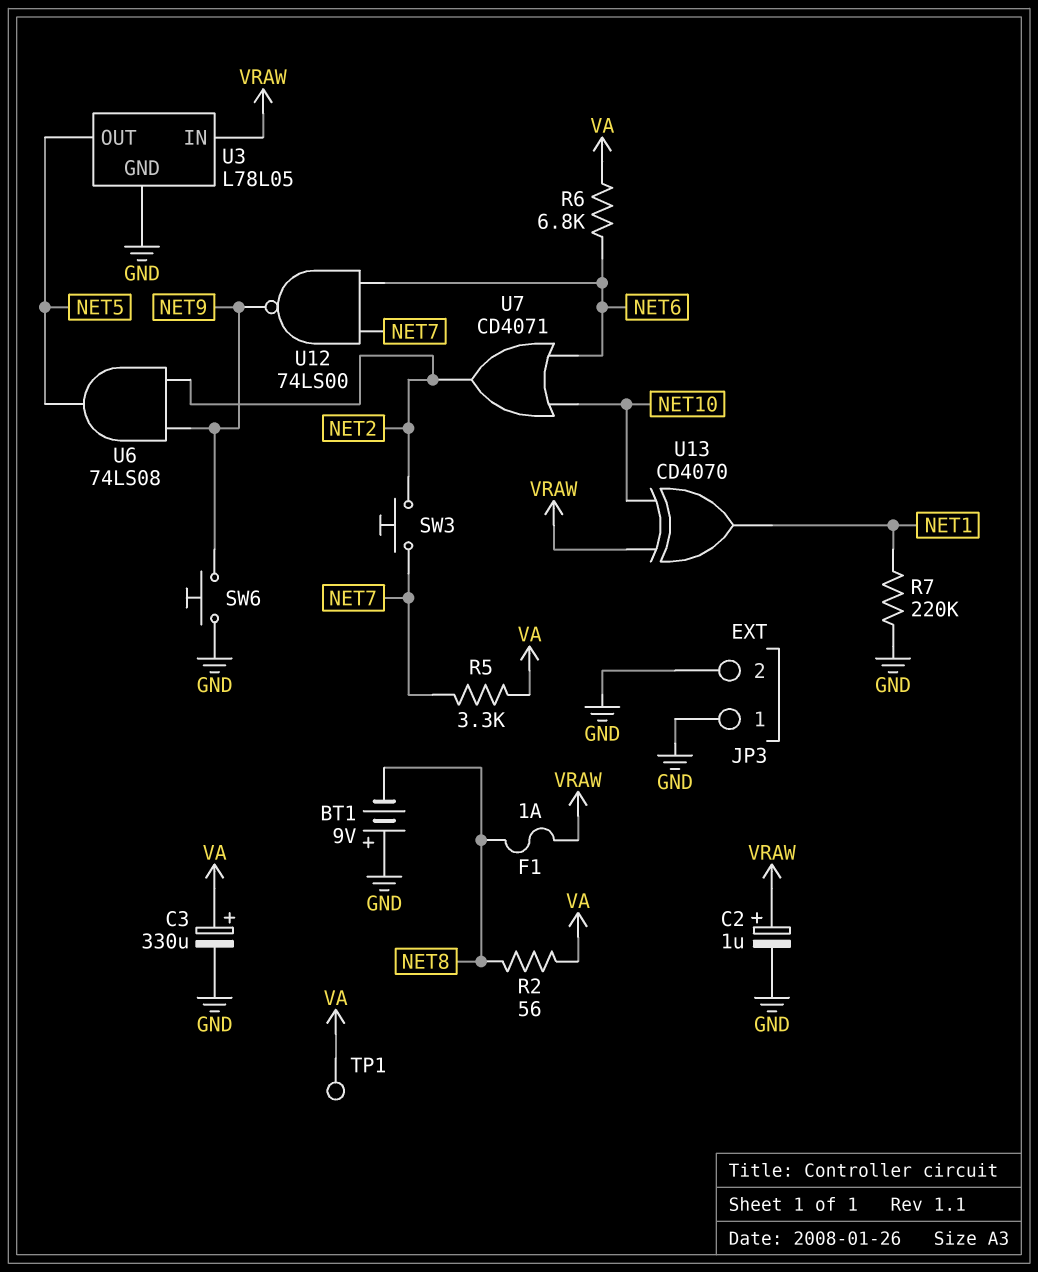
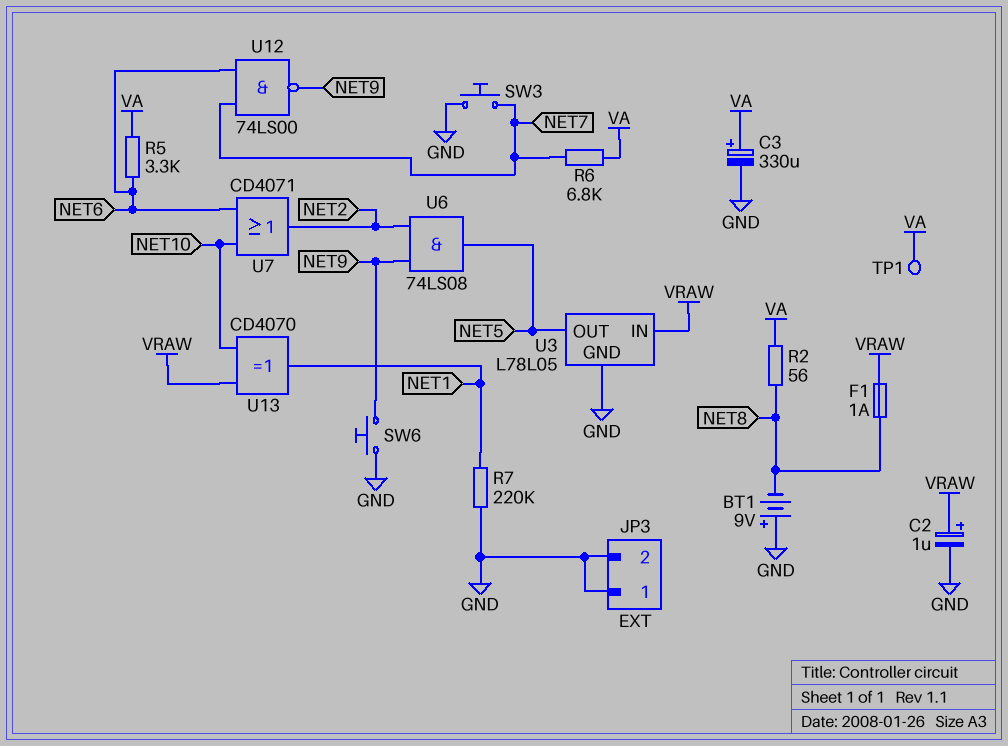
R5: 3.3k (NET7, VA) -> 3.3k (NET6, VA)
R6: 6.8k (NET6, VA) -> 6.8k (NET7, VA)
SW3: button (NET2, NET7) -> button (GND, NET7)

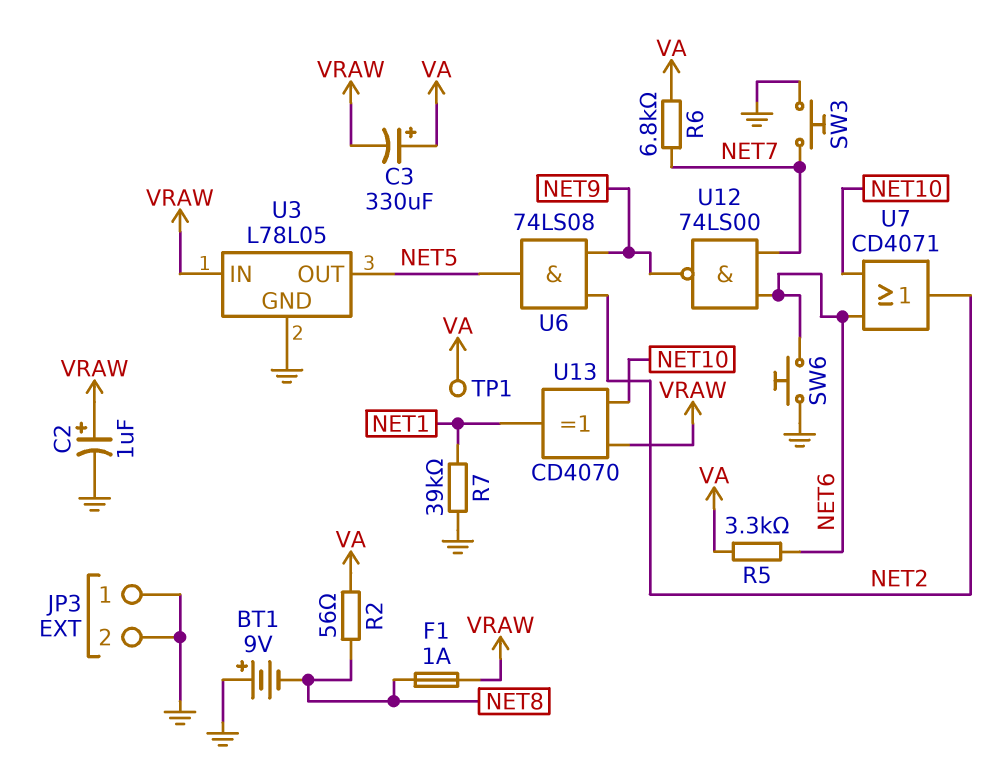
C3: 330uF (plus VA, minus GND) -> 330uF (plus VA, minus VRAW)
R7: 220k (GND, NET1) -> 39k (GND, NET1)
SW6: button (GND, NET9) -> button (GND, NET6)

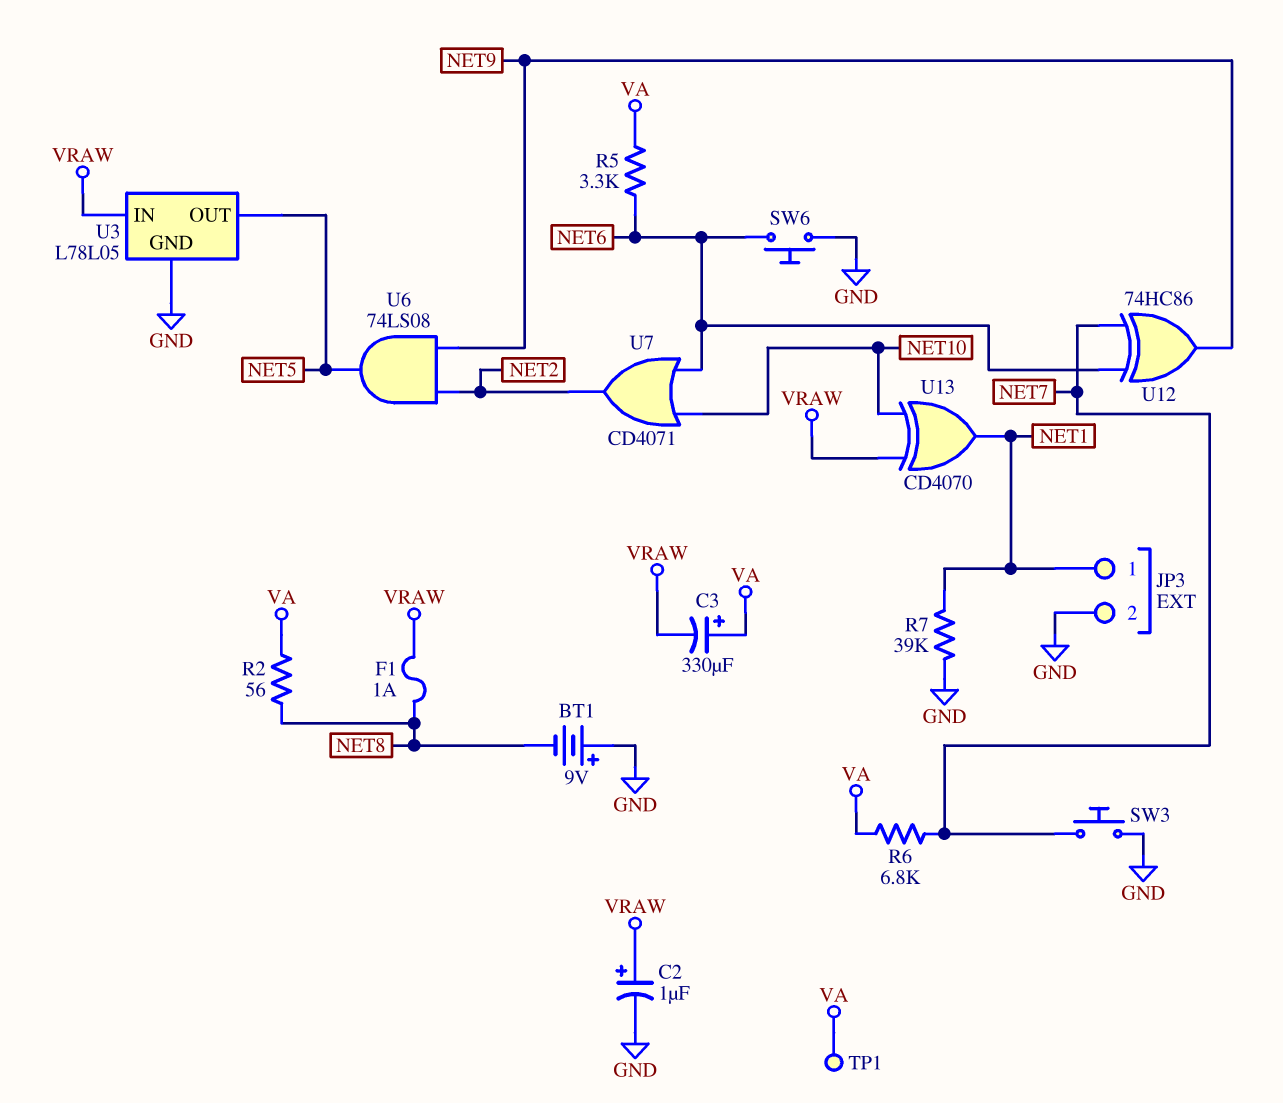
JP3 pin 1: GND -> NET1
U12: NAND 74LS00 (in NET6, in NET7, out NET9) -> XOR 74HC86 (in NET6, in NET7, out NET9)

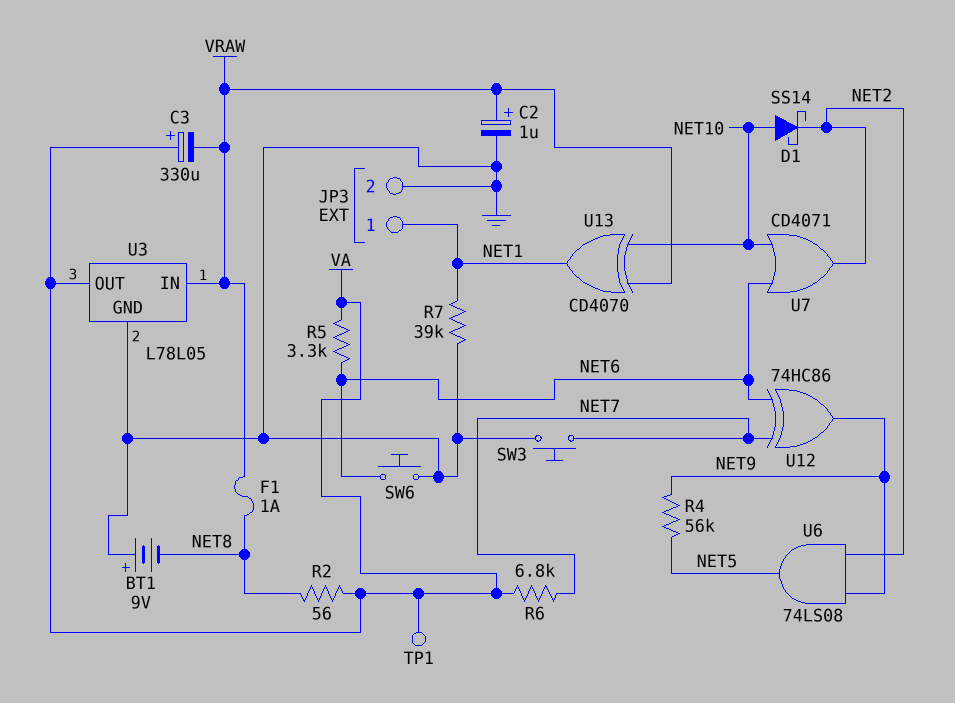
D1: none -> schottky SS14 (A NET10, K NET2)
R4: none -> 56k (NET5, NET9)
U3 pin OUT: NET5 -> VA

